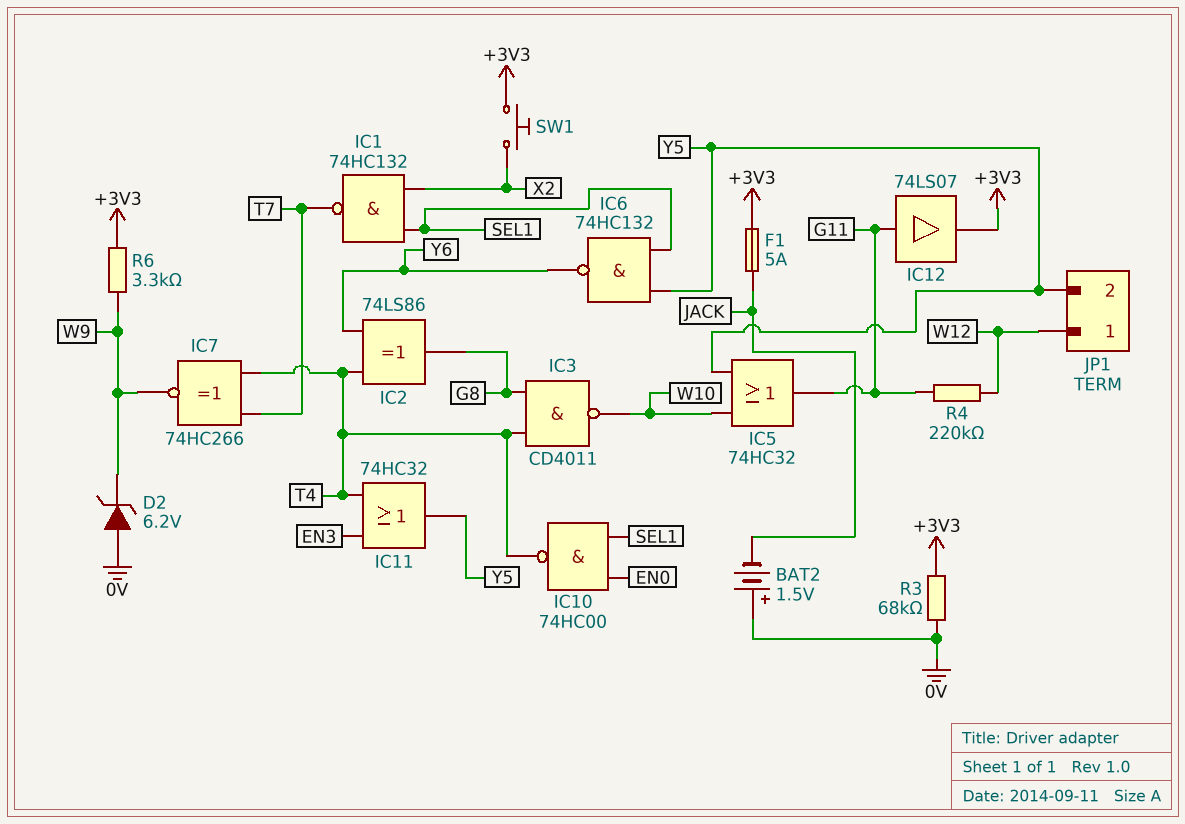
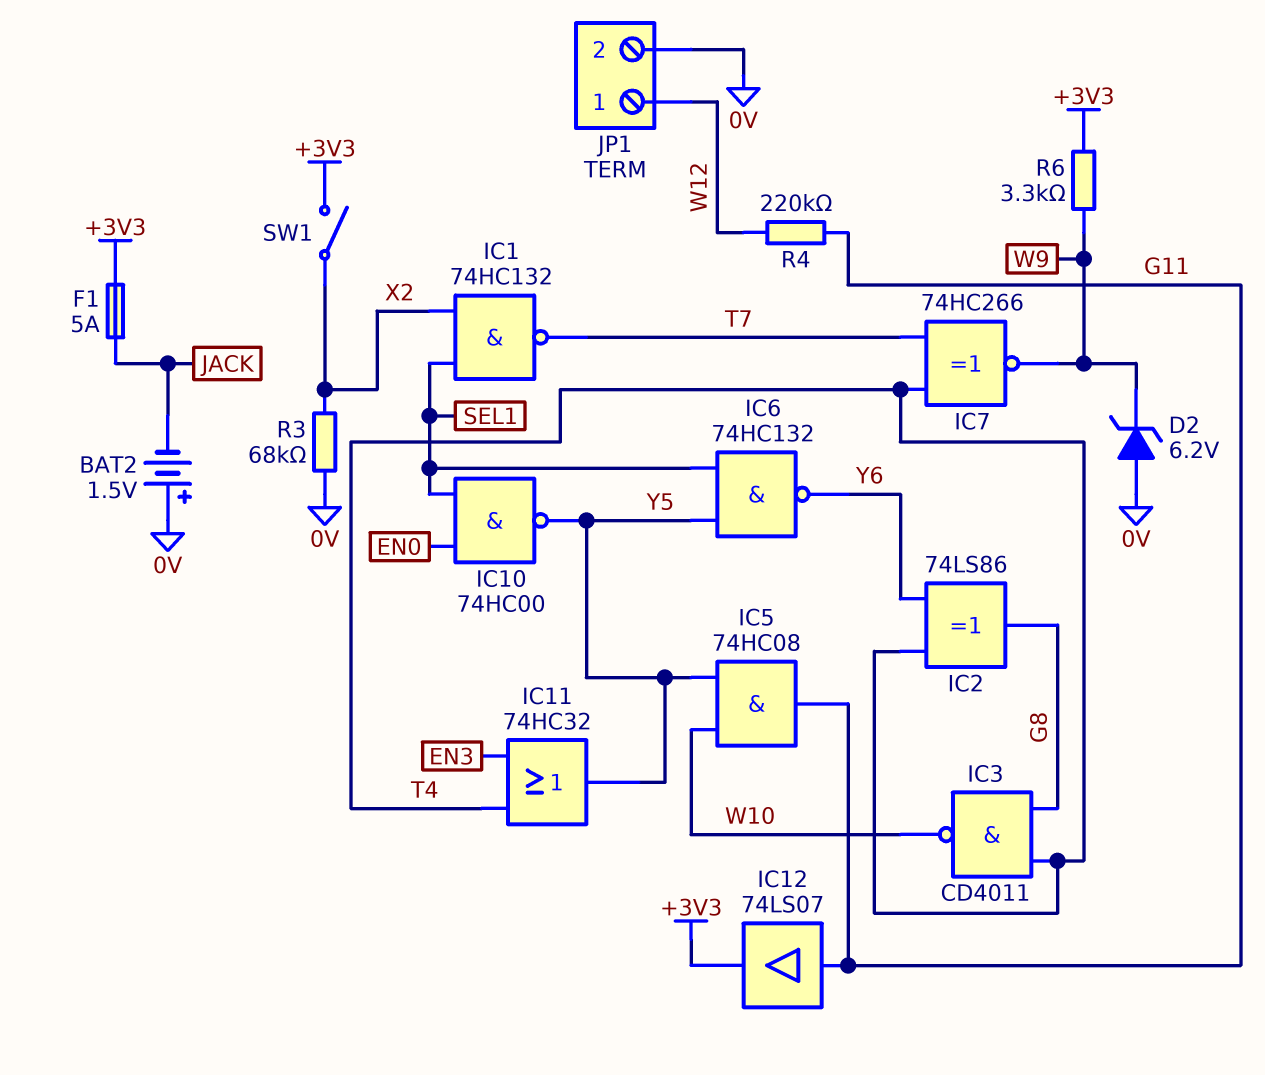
IC5: OR 74HC32 (in W10, in Y5, out G11) -> AND 74HC08 (in W10, in Y5, out G11)
IC10: NAND 74HC00 (in EN0, in SEL1, out T4) -> NAND 74HC00 (in EN0, in SEL1, out Y5)
JP1 pin 2: Y5 -> 0V
R3: 68k (+3V3, 0V) -> 68k (0V, X2)
SW1: button (+3V3, X2) -> switch (+3V3, X2)

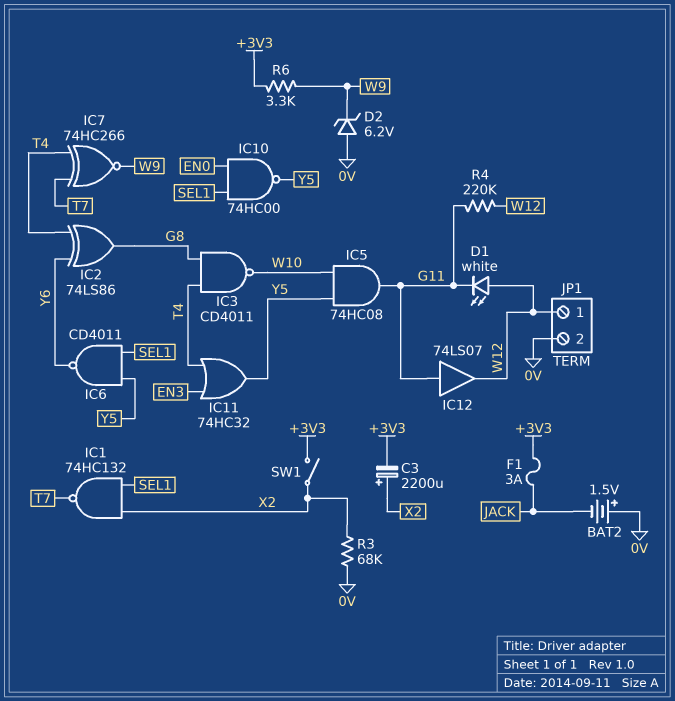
C3: none -> 2200uF (plus X2, minus +3V3)
D1: none -> LED white (A W12, K G11)
F1: 5A (+3V3, JACK) -> 3A (+3V3, JACK)
IC6: NAND 74HC132 (in SEL1, in Y5, out Y6) -> NAND CD4011 (in SEL1, in Y5, out Y6)
IC12: buffer 74LS07 (in G11, out +3V3) -> buffer 74LS07 (in G11, out W12)

